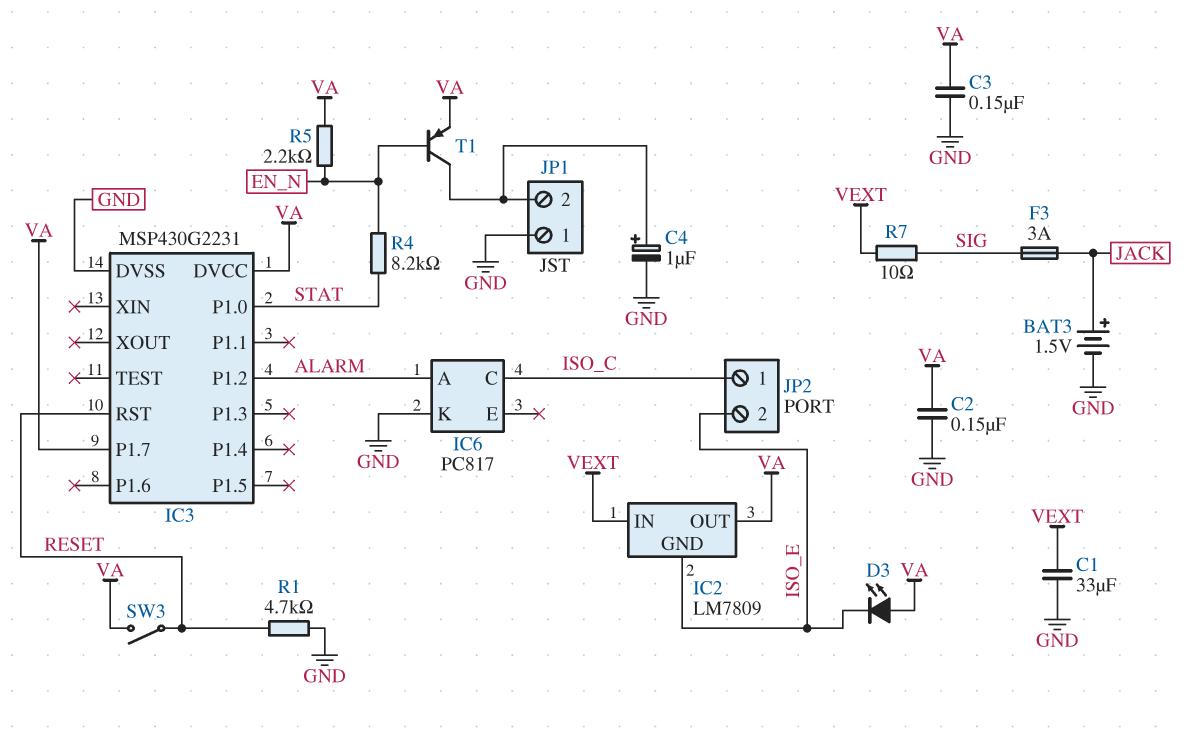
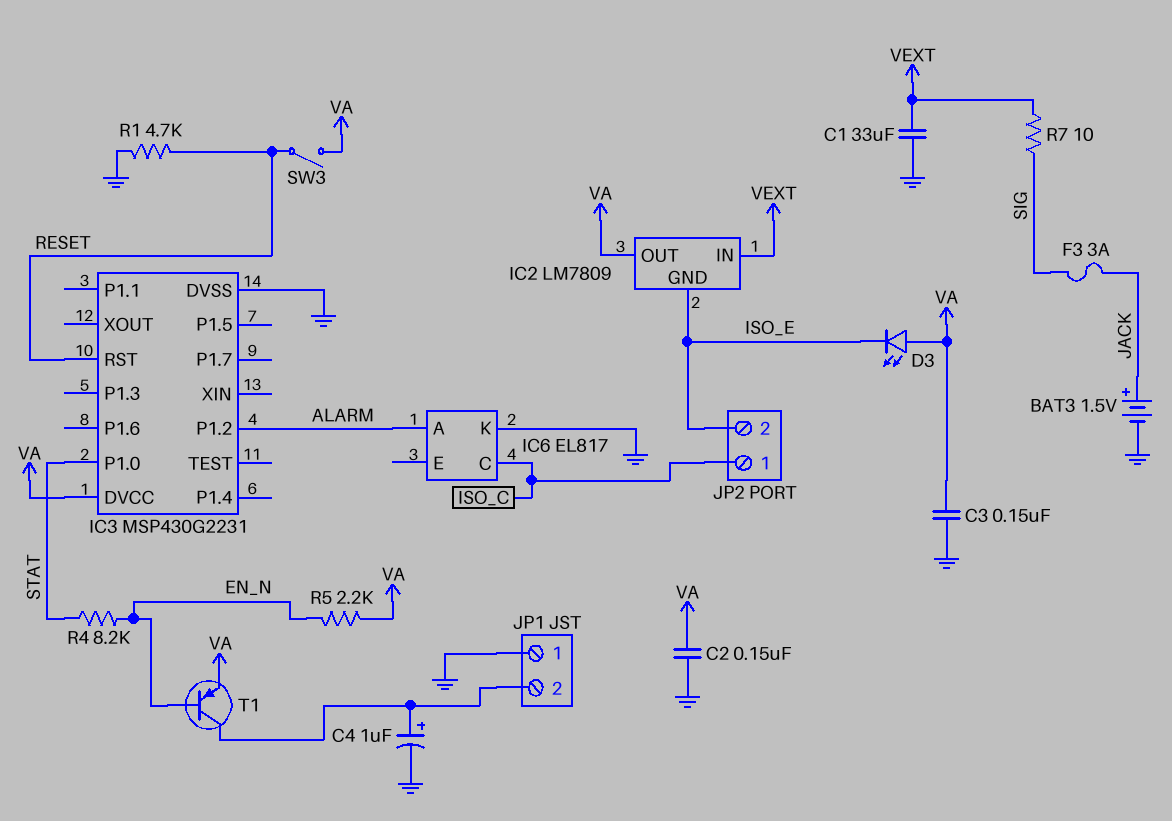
IC3 pin P1.7: VA -> none
IC6: PC817 -> EL817

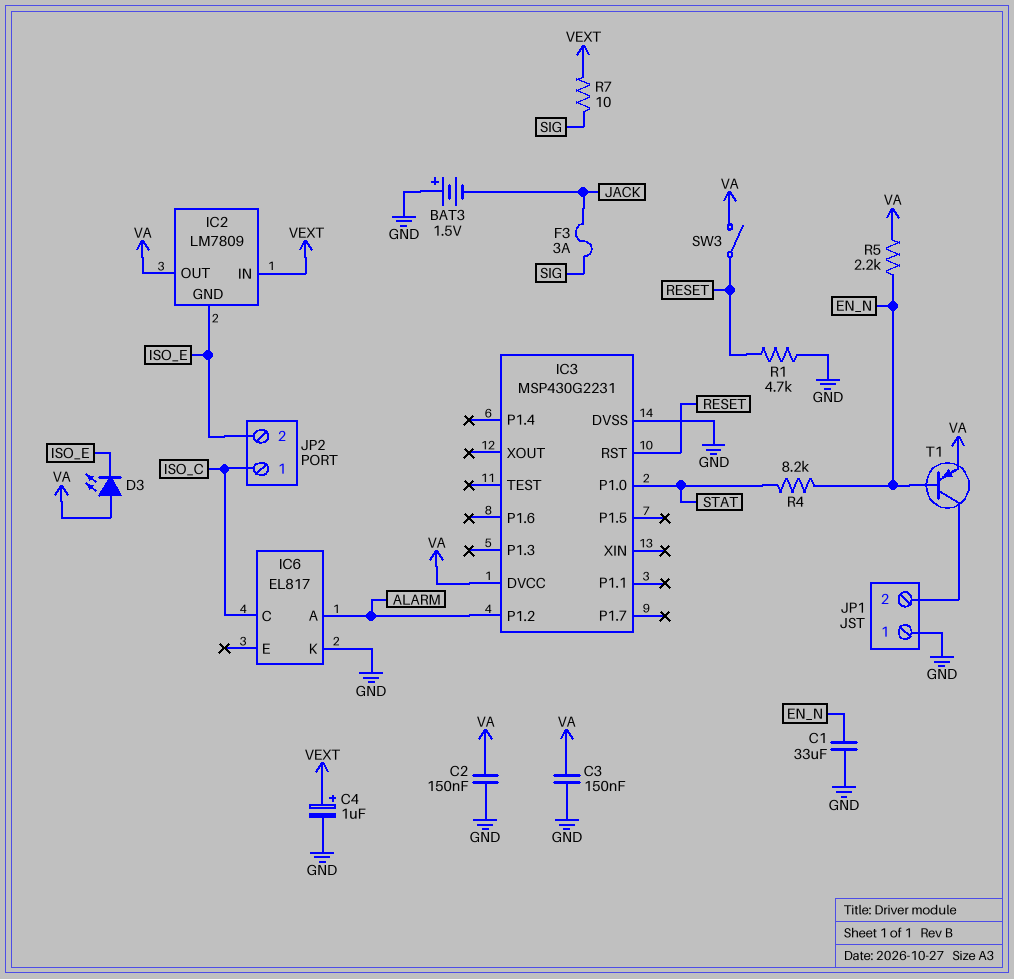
BAT3: 1.5V (plus JACK, minus GND) -> 1.5V (plus GND, minus JACK)
C1: 33uF (GND, VEXT) -> 33uF (EN_N, GND)
C4: 1uF (plus JP1/2, minus GND) -> 1uF (plus VEXT, minus GND)

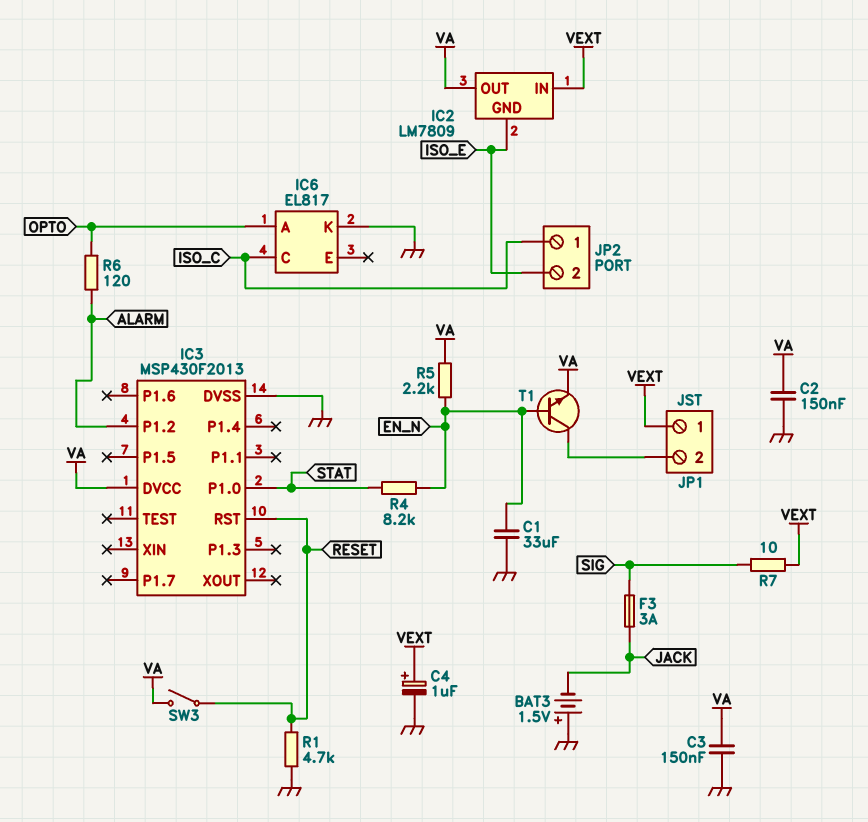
D3: LED (A VA, K ISO_E) -> none
IC3: MSP430G2231 -> MSP430F2013
IC6 pin A: ALARM -> OPTO
JP1 pin 1: GND -> VEXT
R6: none -> 120 (ALARM, OPTO)
T1: PNP (B EN_N, C JP1/2, E VA) -> NPN (B EN_N, C JP1/2, E VA)

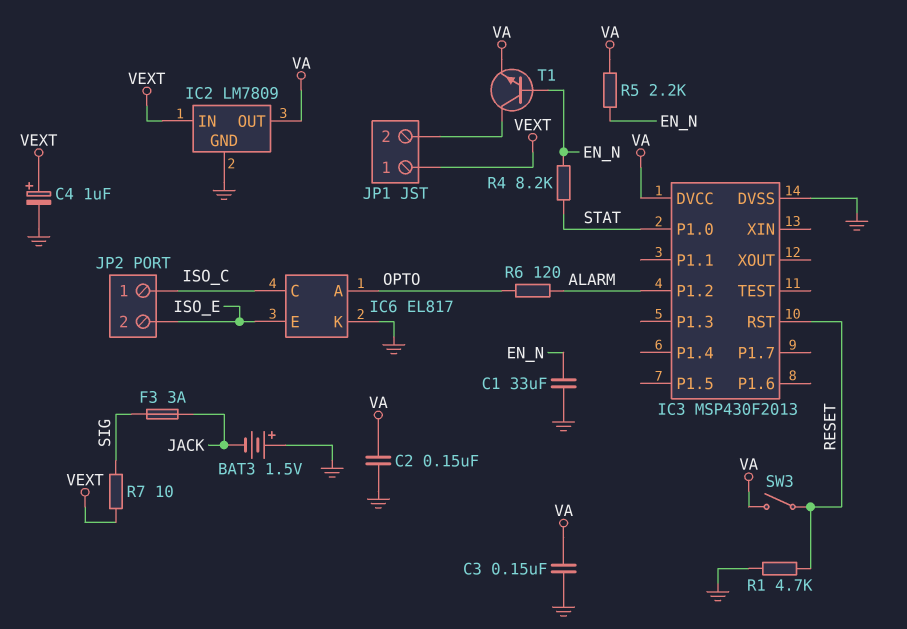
IC2 pin GND: ISO_E -> GND
IC6 pin E: none -> ISO_E

